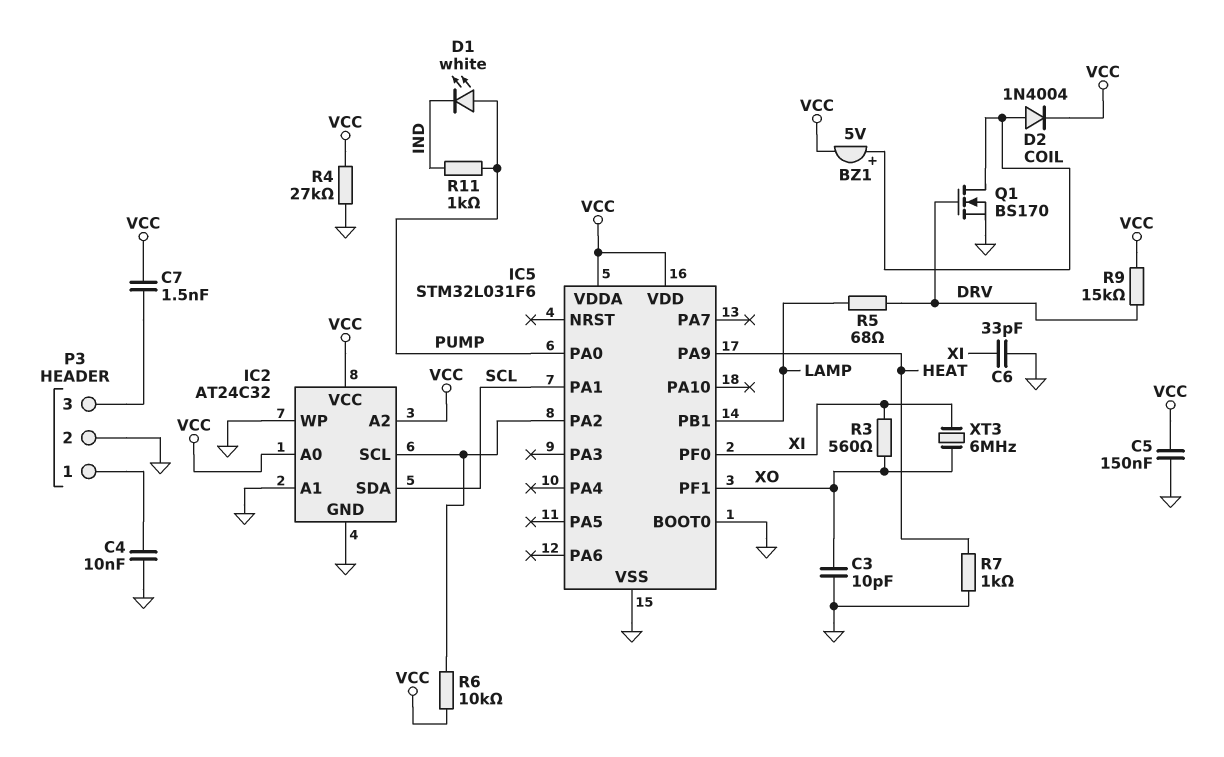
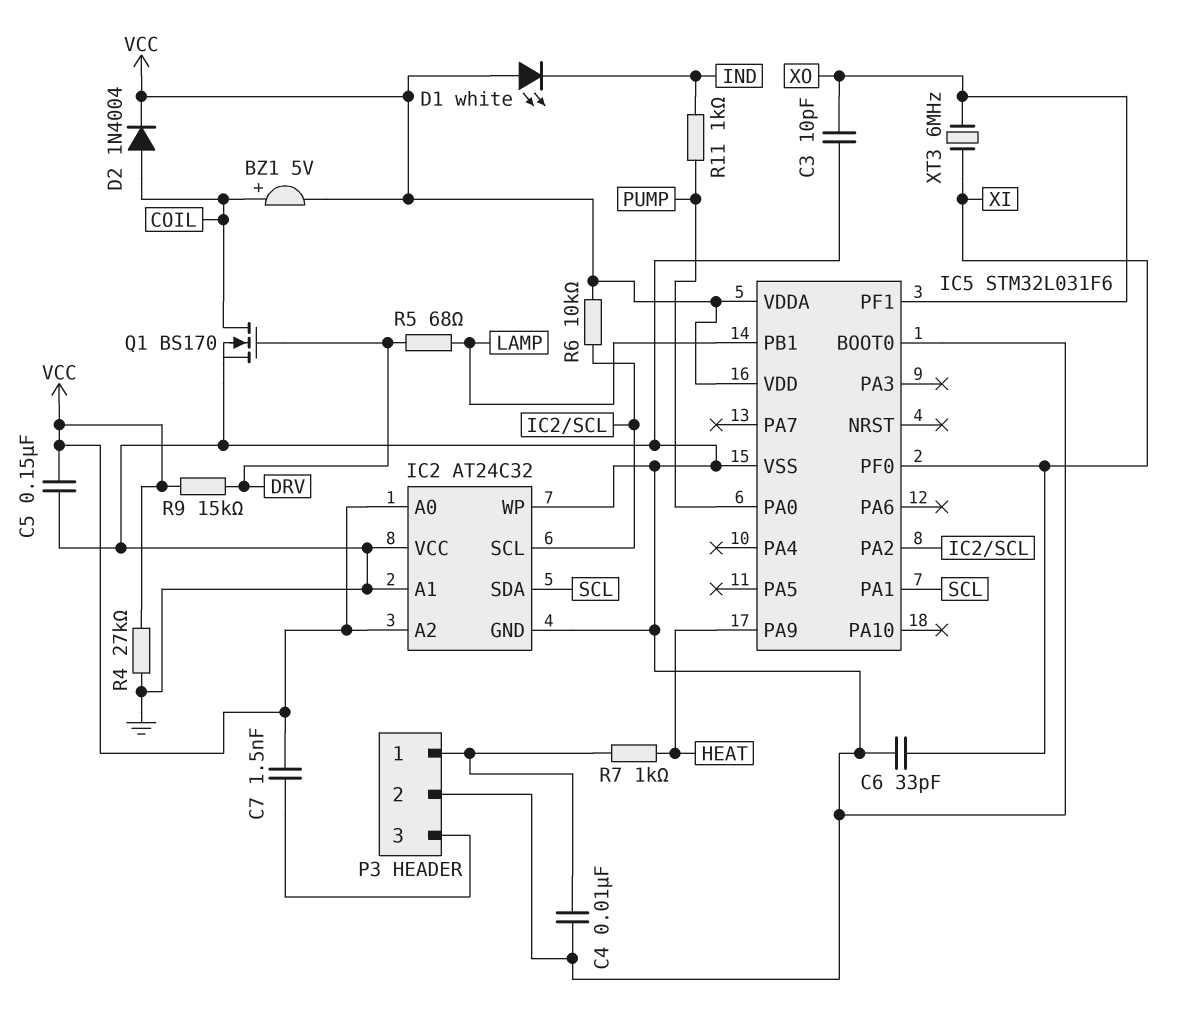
D1: LED white (A PUMP, K IND) -> LED white (A VCC, K IND)
IC2 pin VCC: VCC -> GND
R3: 560 (XI, XO) -> none
R7: 1k (GND, HEAT) -> 1k (HEAT, P3/1)

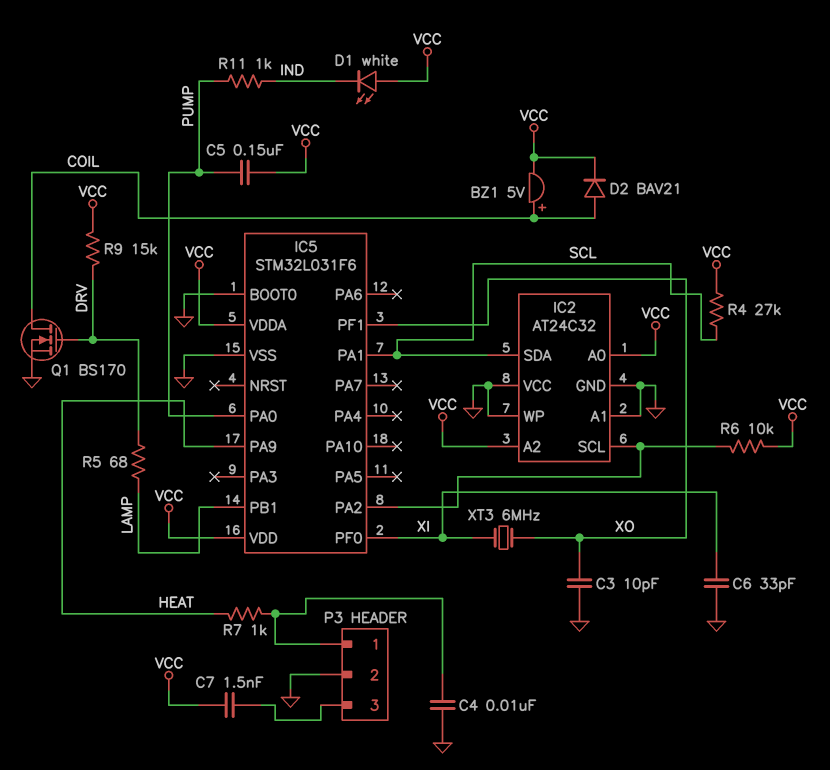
C5: 150nF (GND, VCC) -> 150nF (PUMP, VCC)
D2: diode 1N4004 (A COIL, K VCC) -> diode BAV21 (A COIL, K VCC)
R4: 27k (GND, VCC) -> 27k (SCL, VCC)

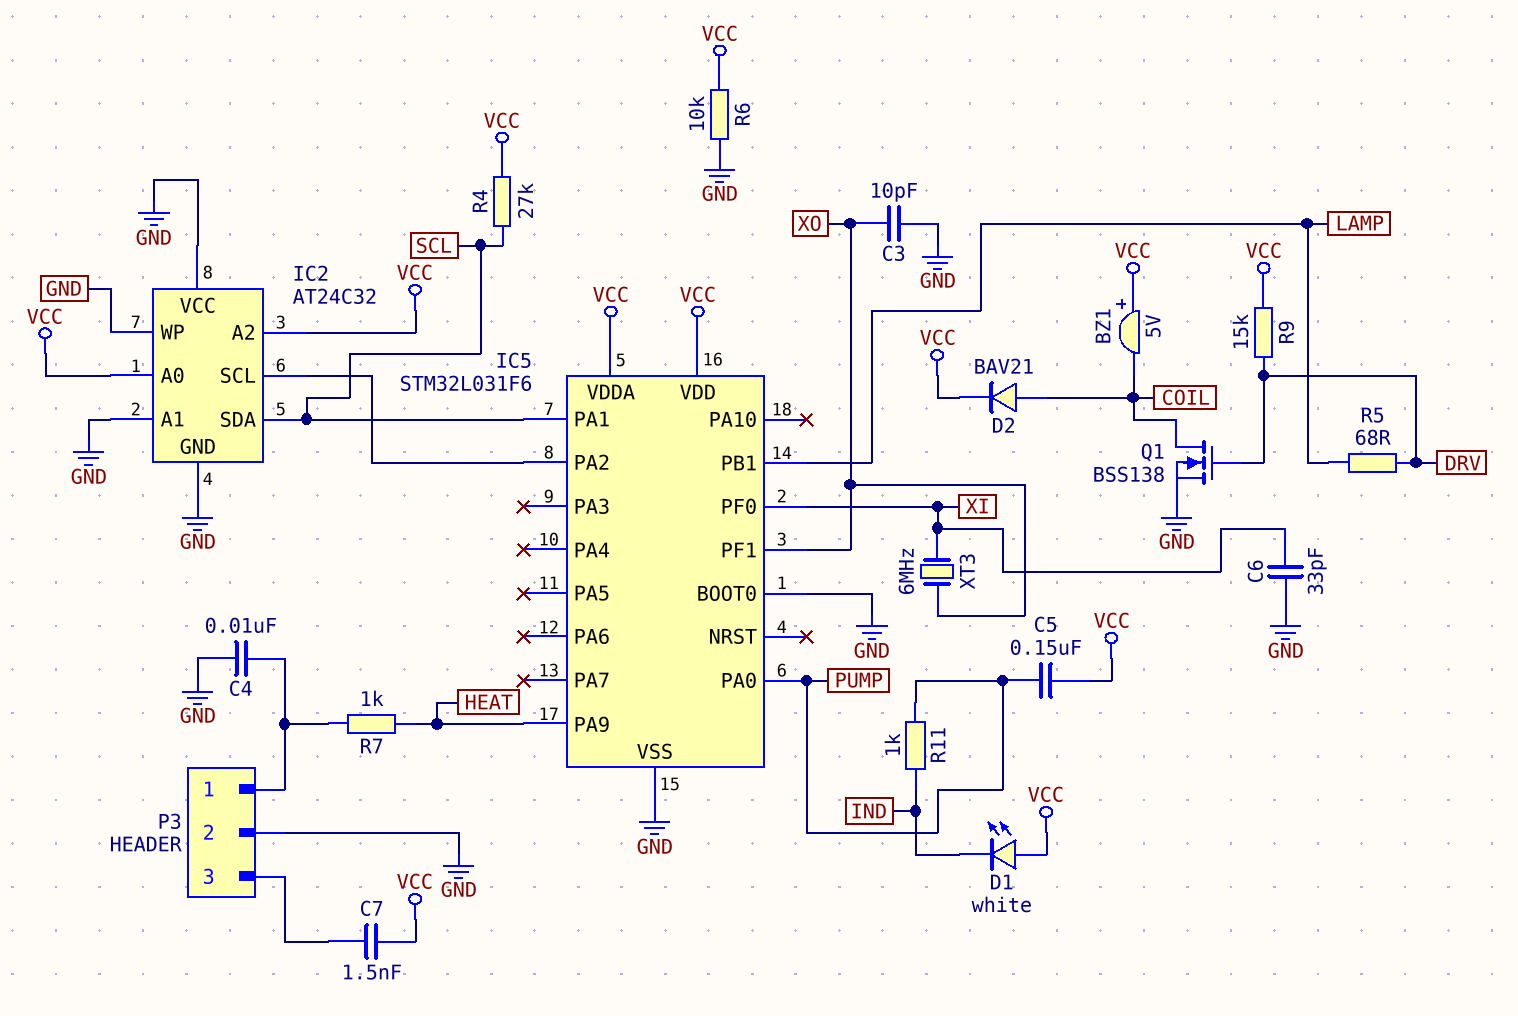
BZ1: buzzer 5V (plus COIL, minus VCC) -> buzzer 5V (plus VCC, minus COIL)
Q1: NMOS BS170 (G DRV, D COIL, S GND) -> NMOS BSS138 (G DRV, D COIL, S GND)
R6: 10k (IC2/SCL, VCC) -> 10k (GND, VCC)

